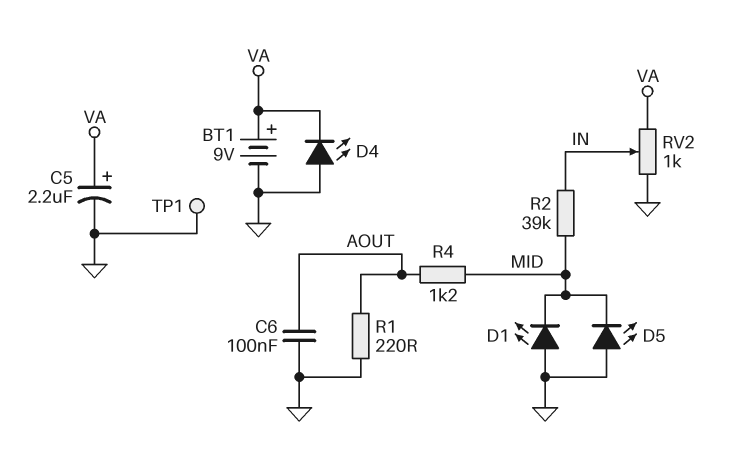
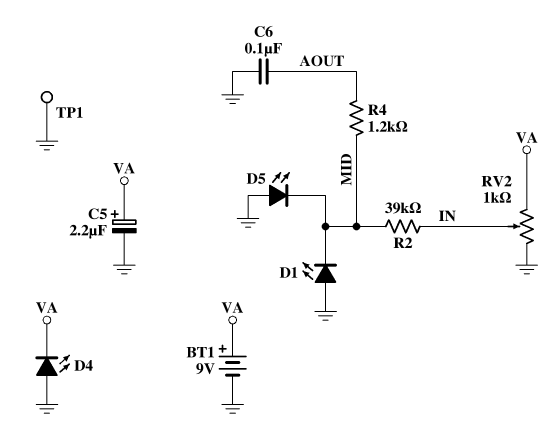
R1: 220 (AOUT, GND) -> none

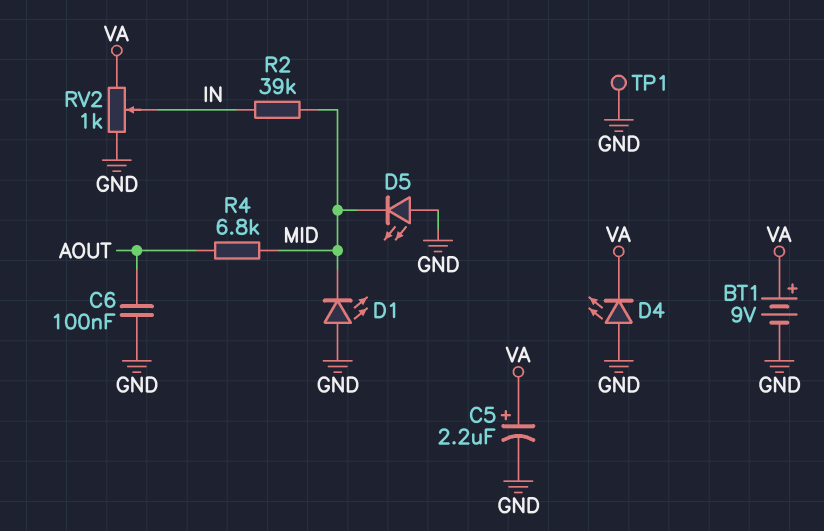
R4: 1.2k (AOUT, MID) -> 6.8k (AOUT, MID)

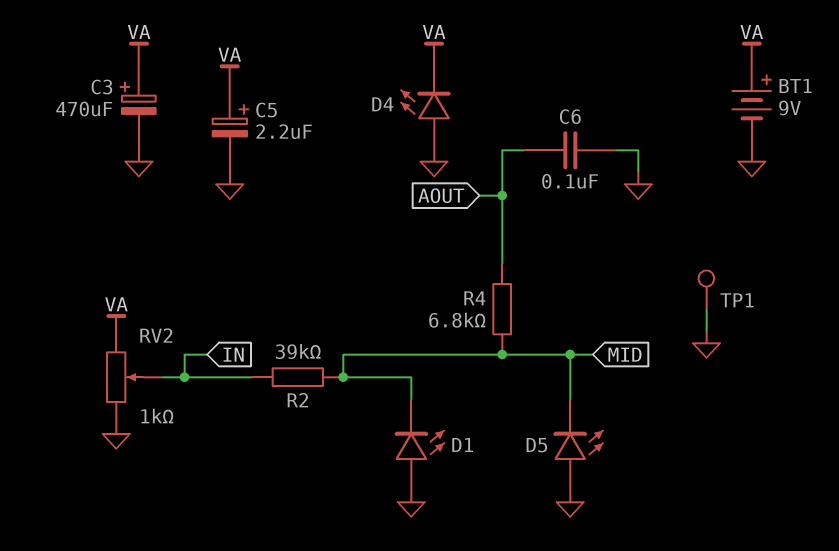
C3: none -> 470uF (plus VA, minus GND)

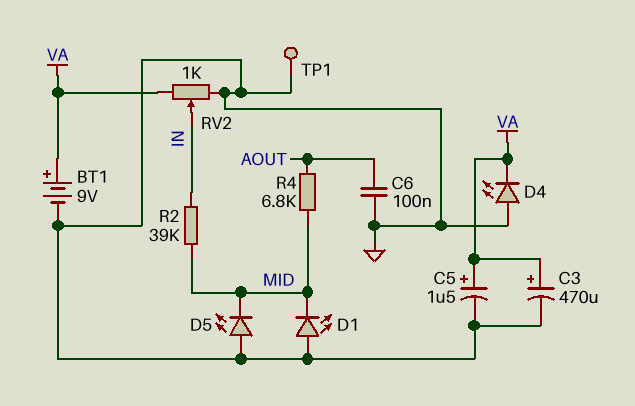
C5: 2.2uF (plus VA, minus GND) -> 1.5uF (plus VA, minus GND)

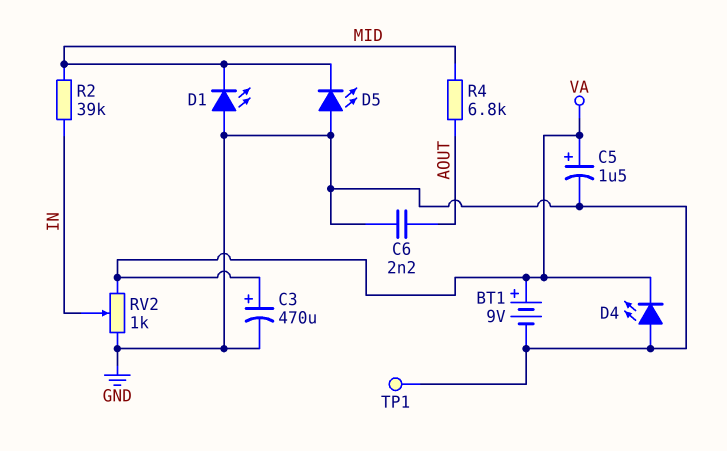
C6: 100nF (AOUT, GND) -> 2.2nF (AOUT, GND)

